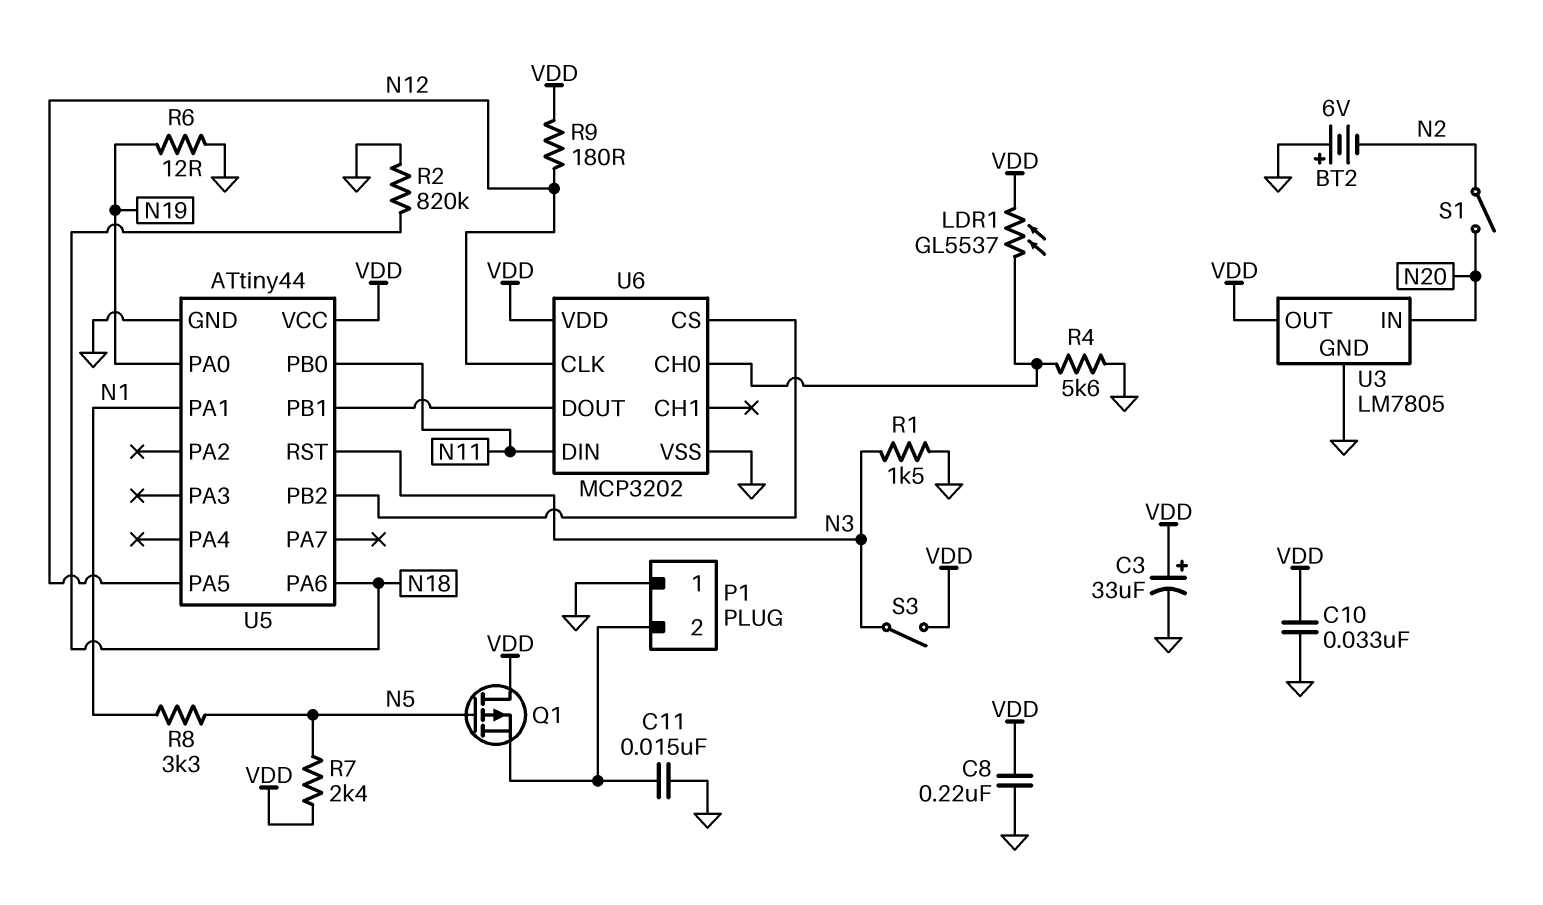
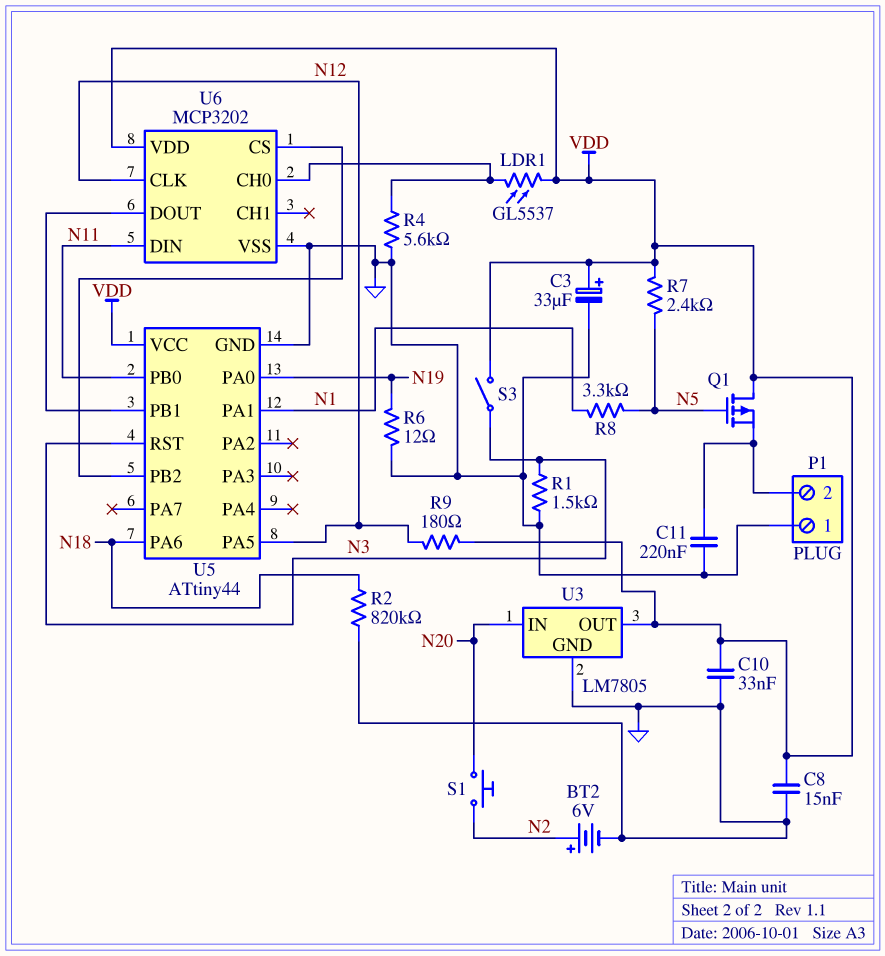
BT2: 6V (plus GND, minus N2) -> 6V (plus N2, minus GND)
C8: 220nF (GND, VDD) -> 15nF (GND, VDD)
C11: 15nF (GND, P1/2) -> 220nF (GND, P1/2)
S1: switch (N2, N20) -> button (N2, N20)

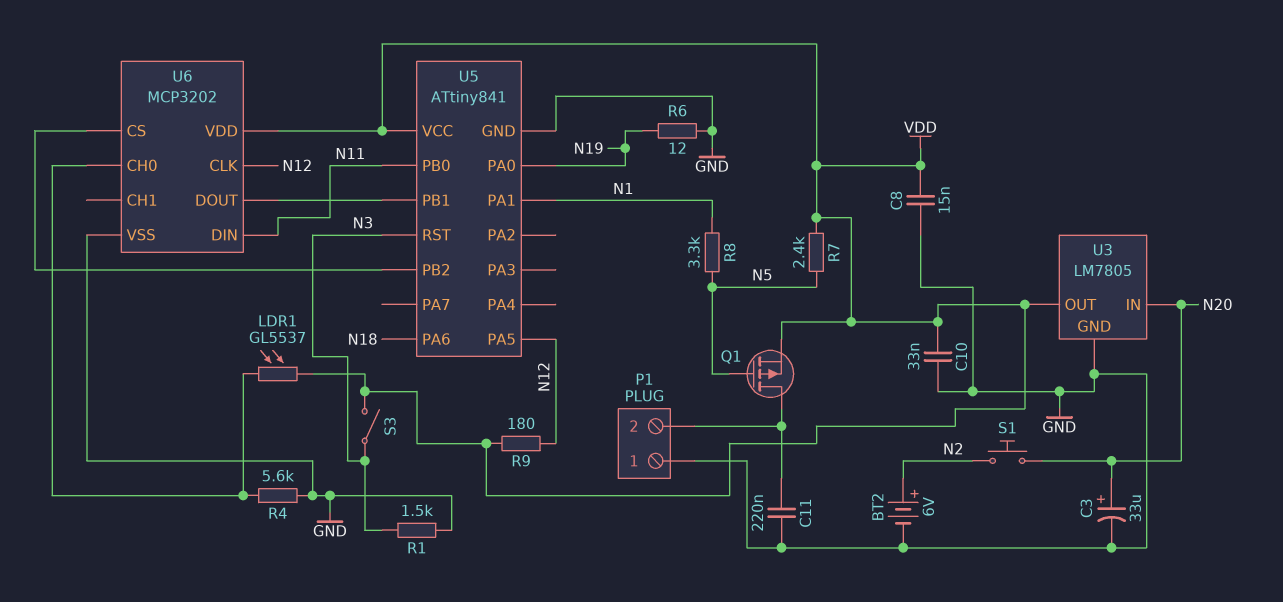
C3: 33uF (plus VDD, minus GND) -> 33uF (plus N20, minus GND)
Q1: PMOS (G N5, D VDD, S P1/2) -> PMOS (G N5, D P1/2, S VDD)
R2: 820k (GND, N18) -> none
U5: ATtiny44 -> ATtiny841

